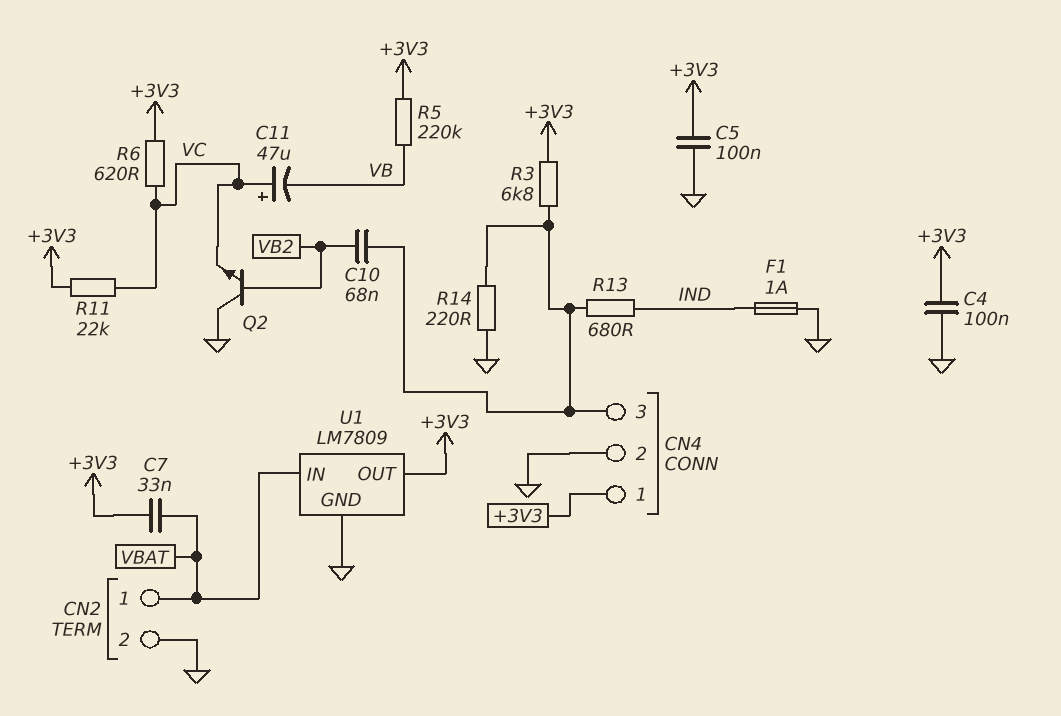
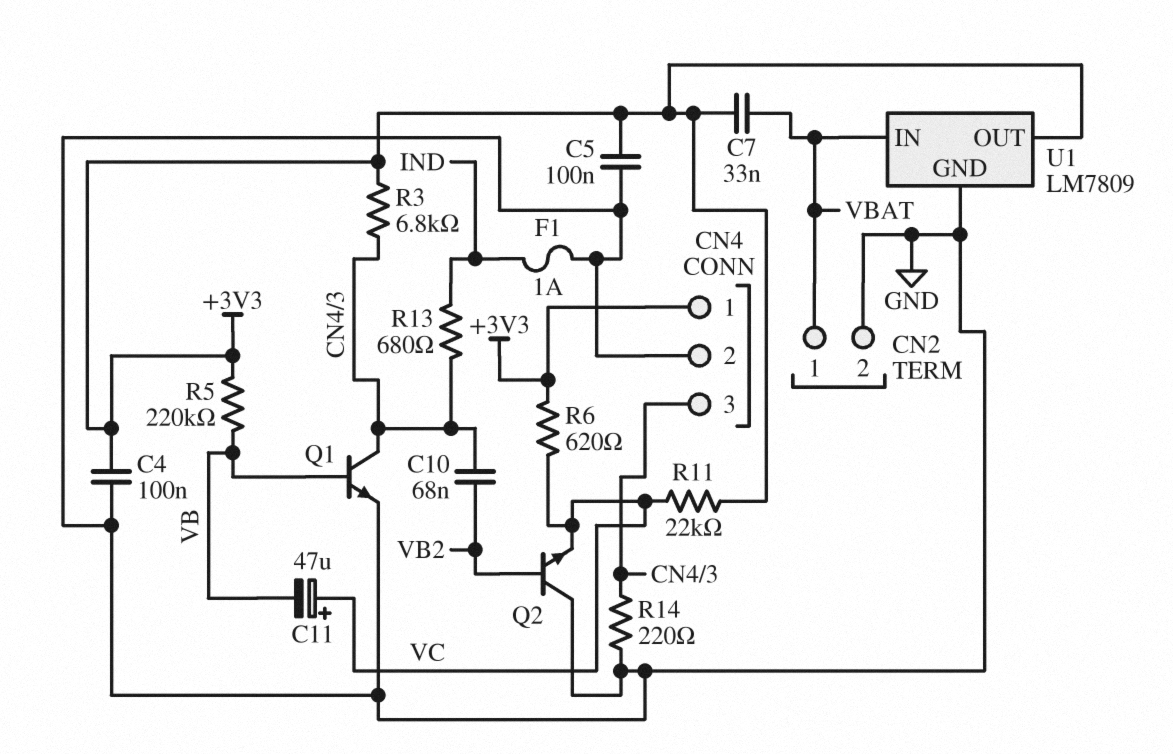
Q1: none -> NPN (B VB, C CN4/3, E GND)

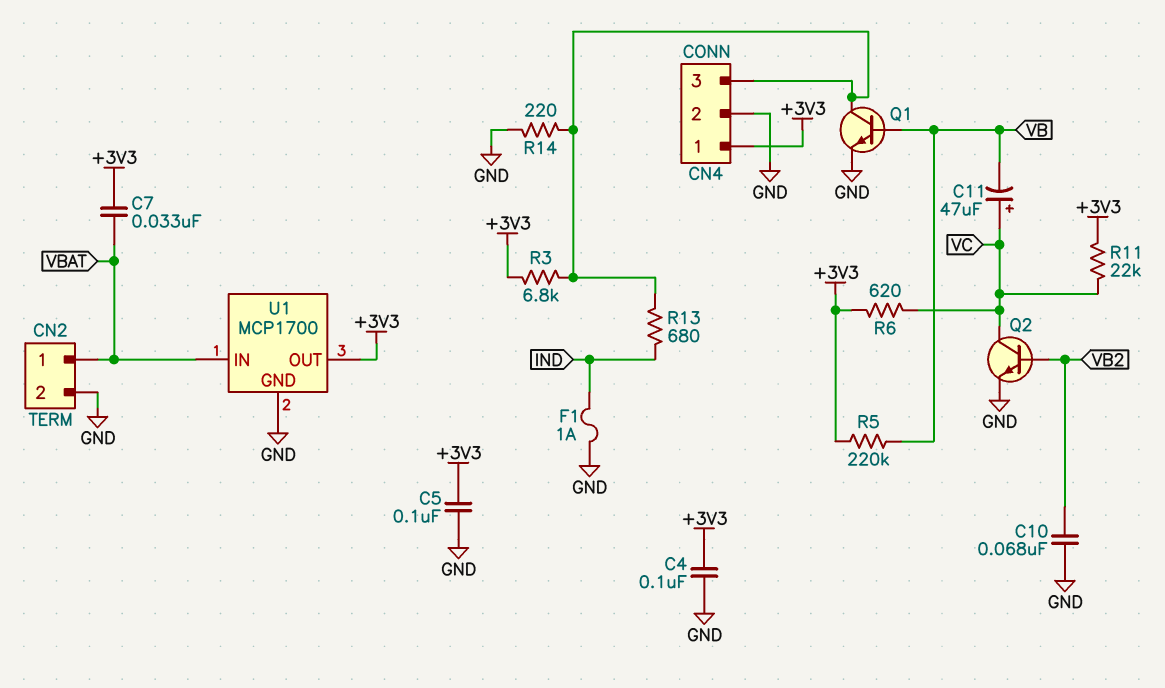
C10: 68nF (CN4/3, VB2) -> 68nF (GND, VB2)
Q2: NPN (B VB2, C GND, E VC) -> NPN (B VB2, C VC, E GND)
U1: LM7809 -> MCP1700

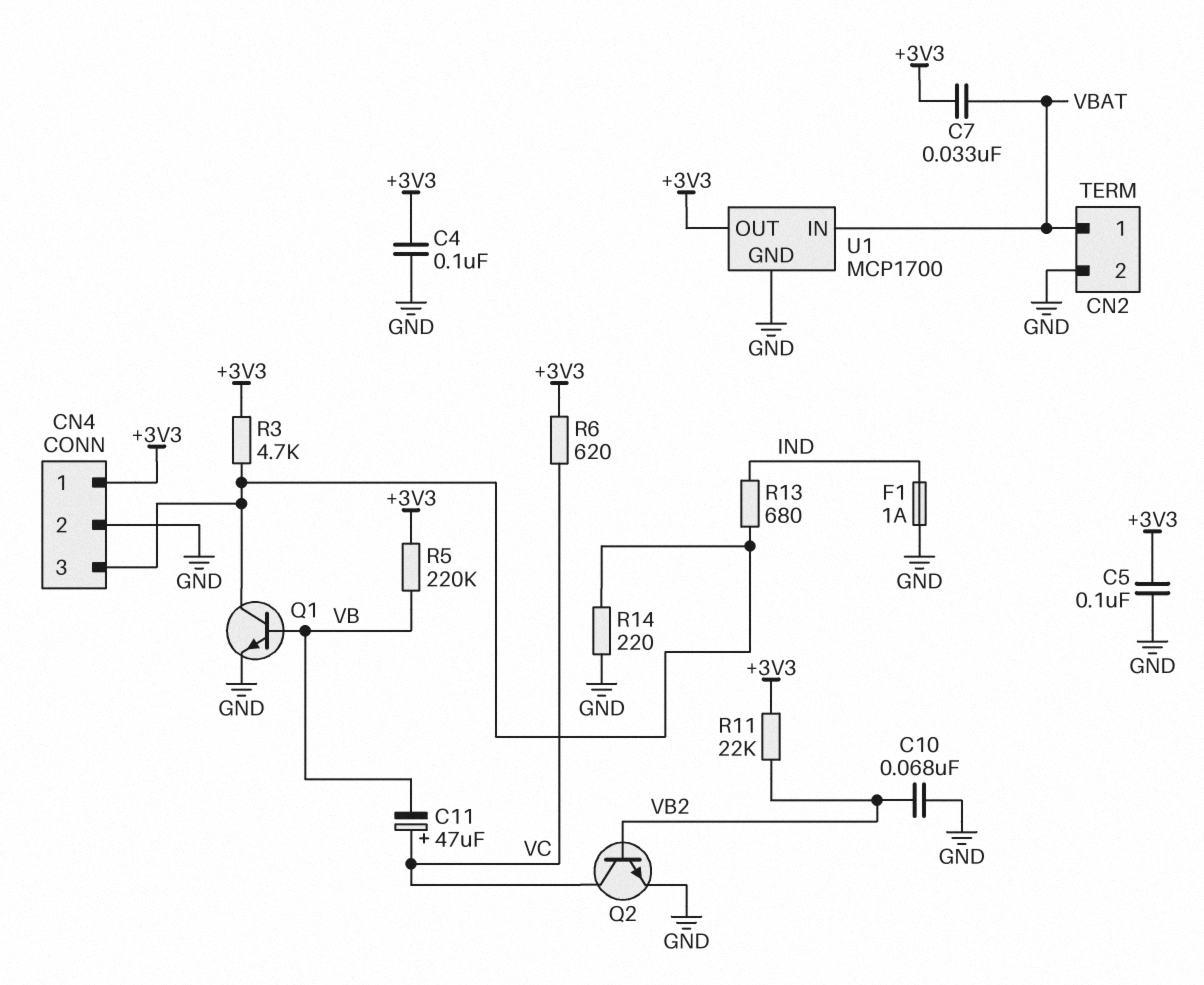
R3: 6.8k (+3V3, CN4/3) -> 4.7k (+3V3, CN4/3)
R11: 22k (+3V3, VC) -> 22k (+3V3, VB2)

